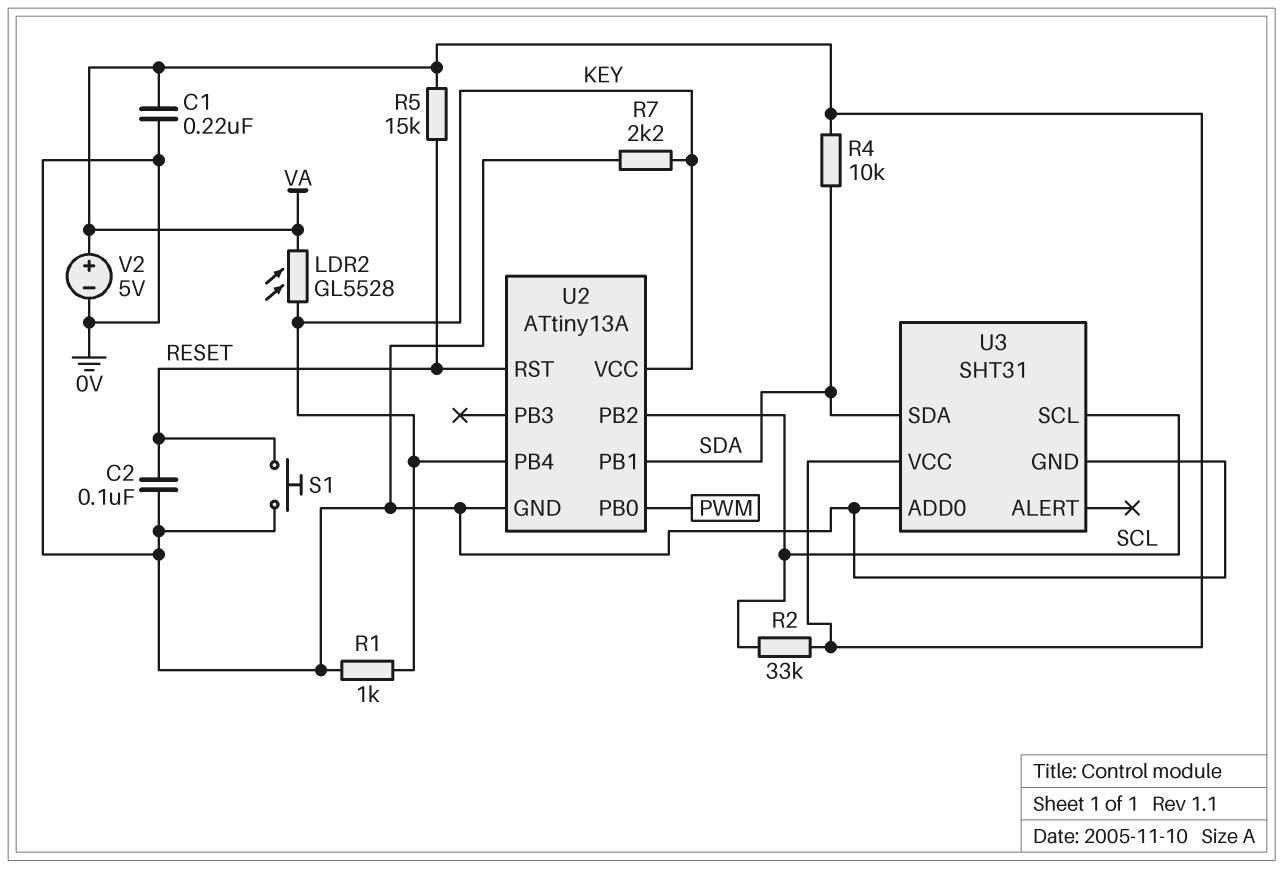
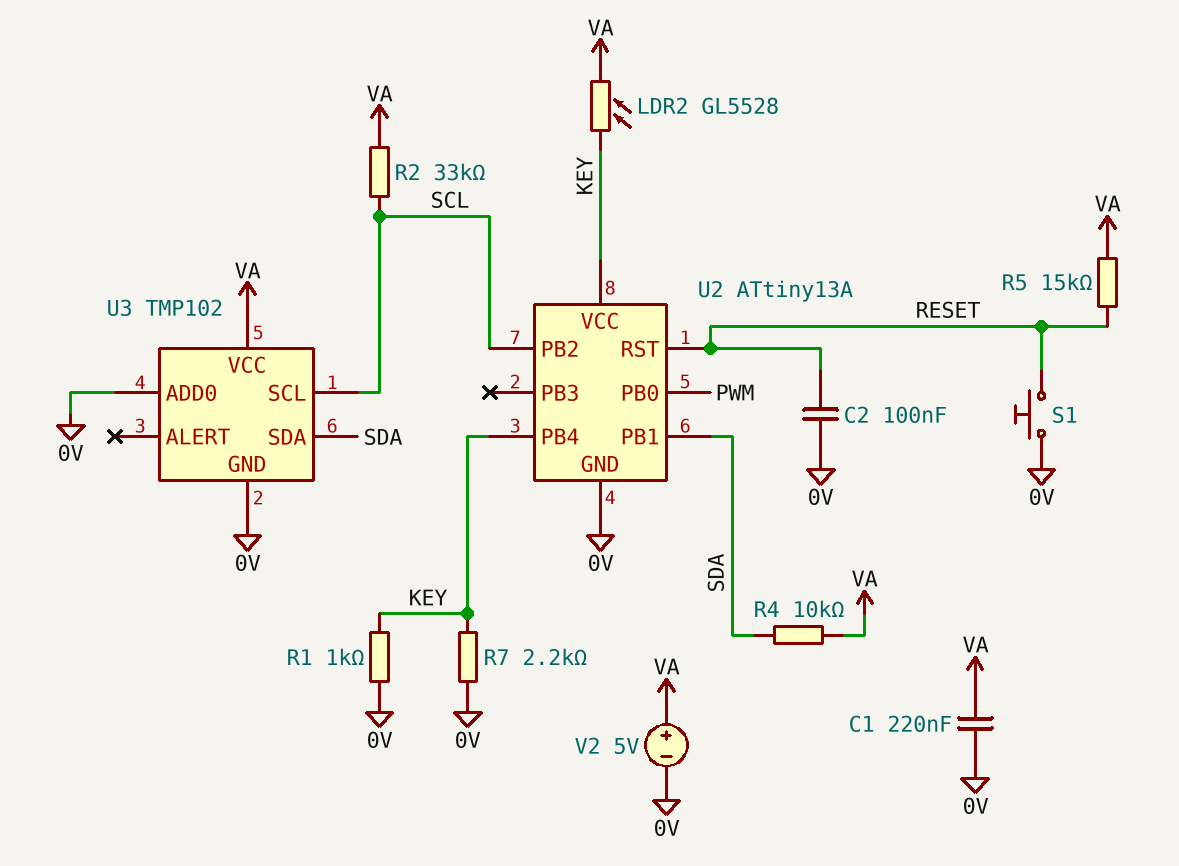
U3: SHT31 -> TMP102

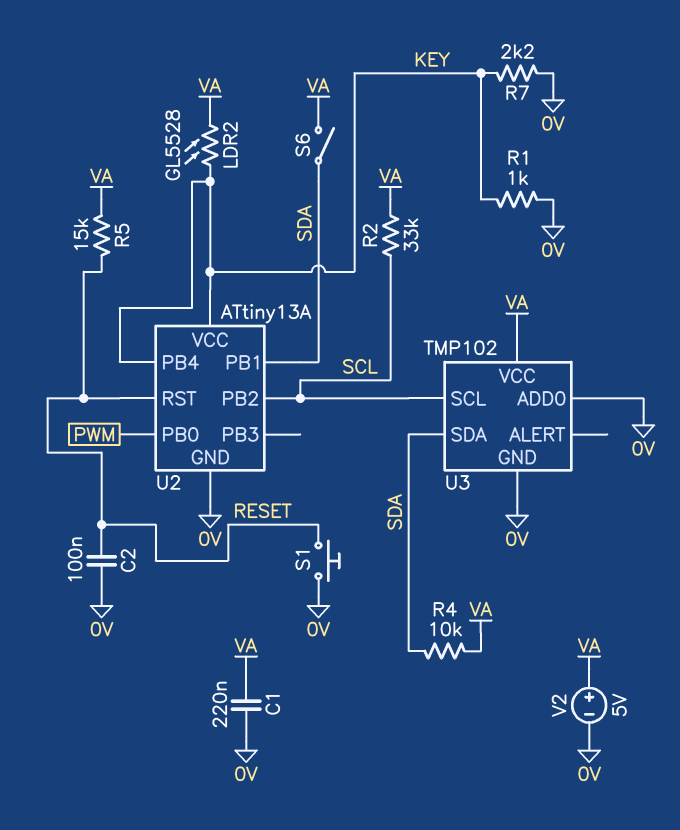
S6: none -> switch (SDA, VA)

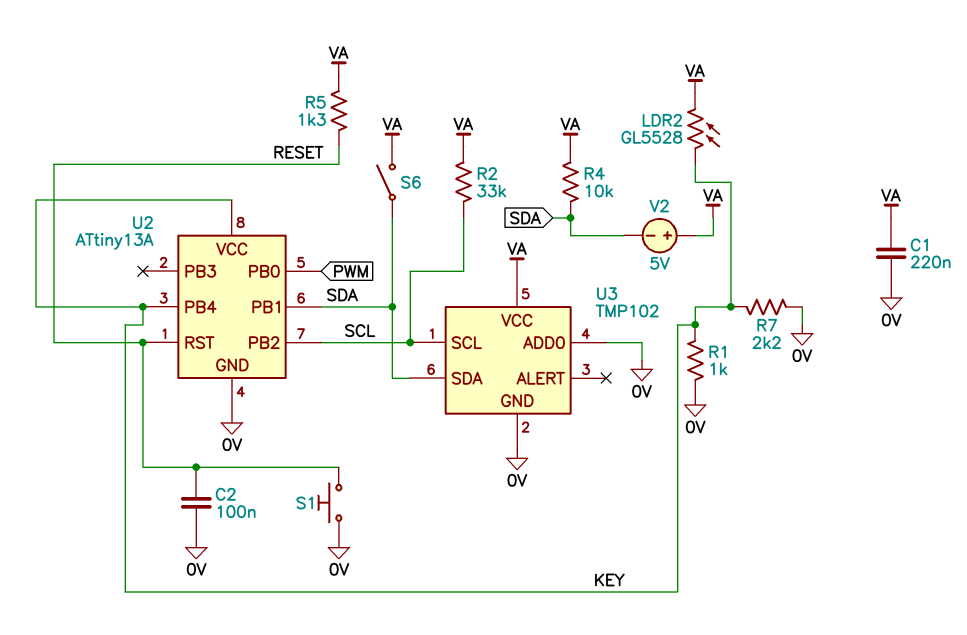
R5: 15k (RESET, VA) -> 1.3k (RESET, VA)
V2: 5V (plus VA, minus 0V) -> 5V (plus VA, minus SDA)

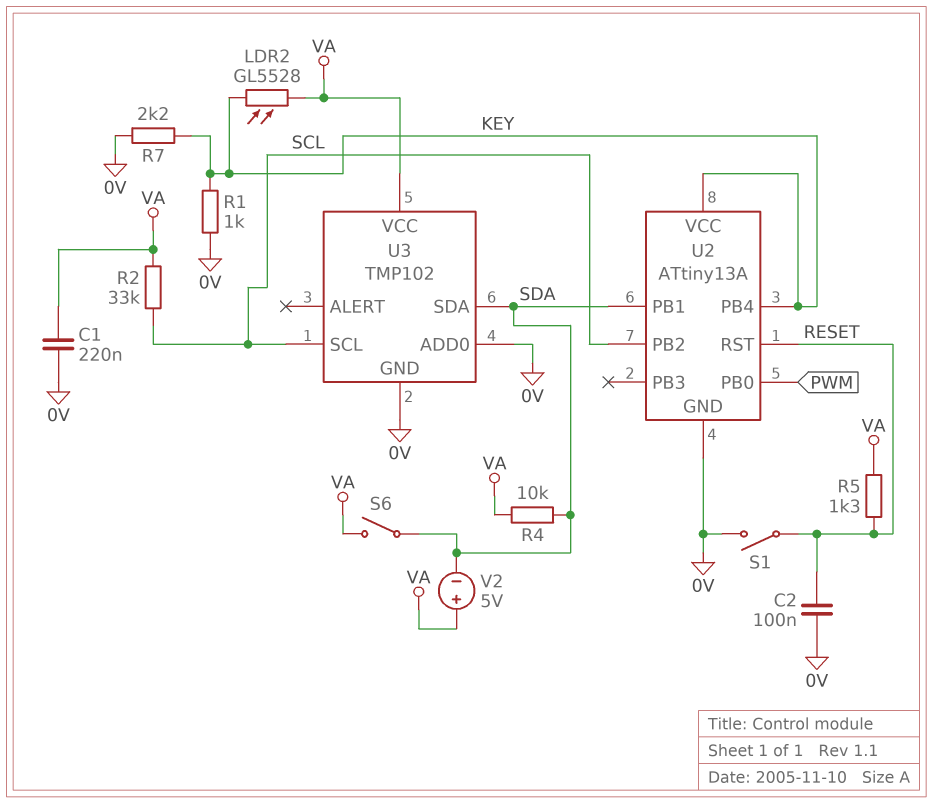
S1: button (0V, RESET) -> switch (0V, RESET)

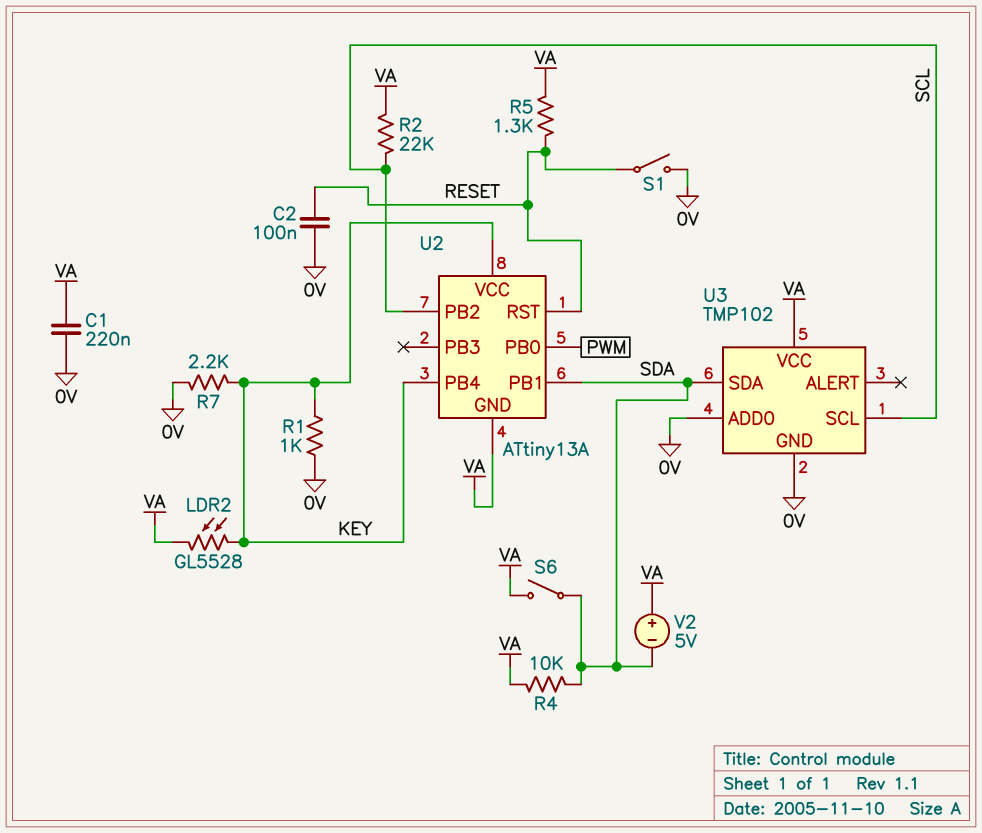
R2: 33k (SCL, VA) -> 22k (SCL, VA)
U2 pin GND: 0V -> VA

